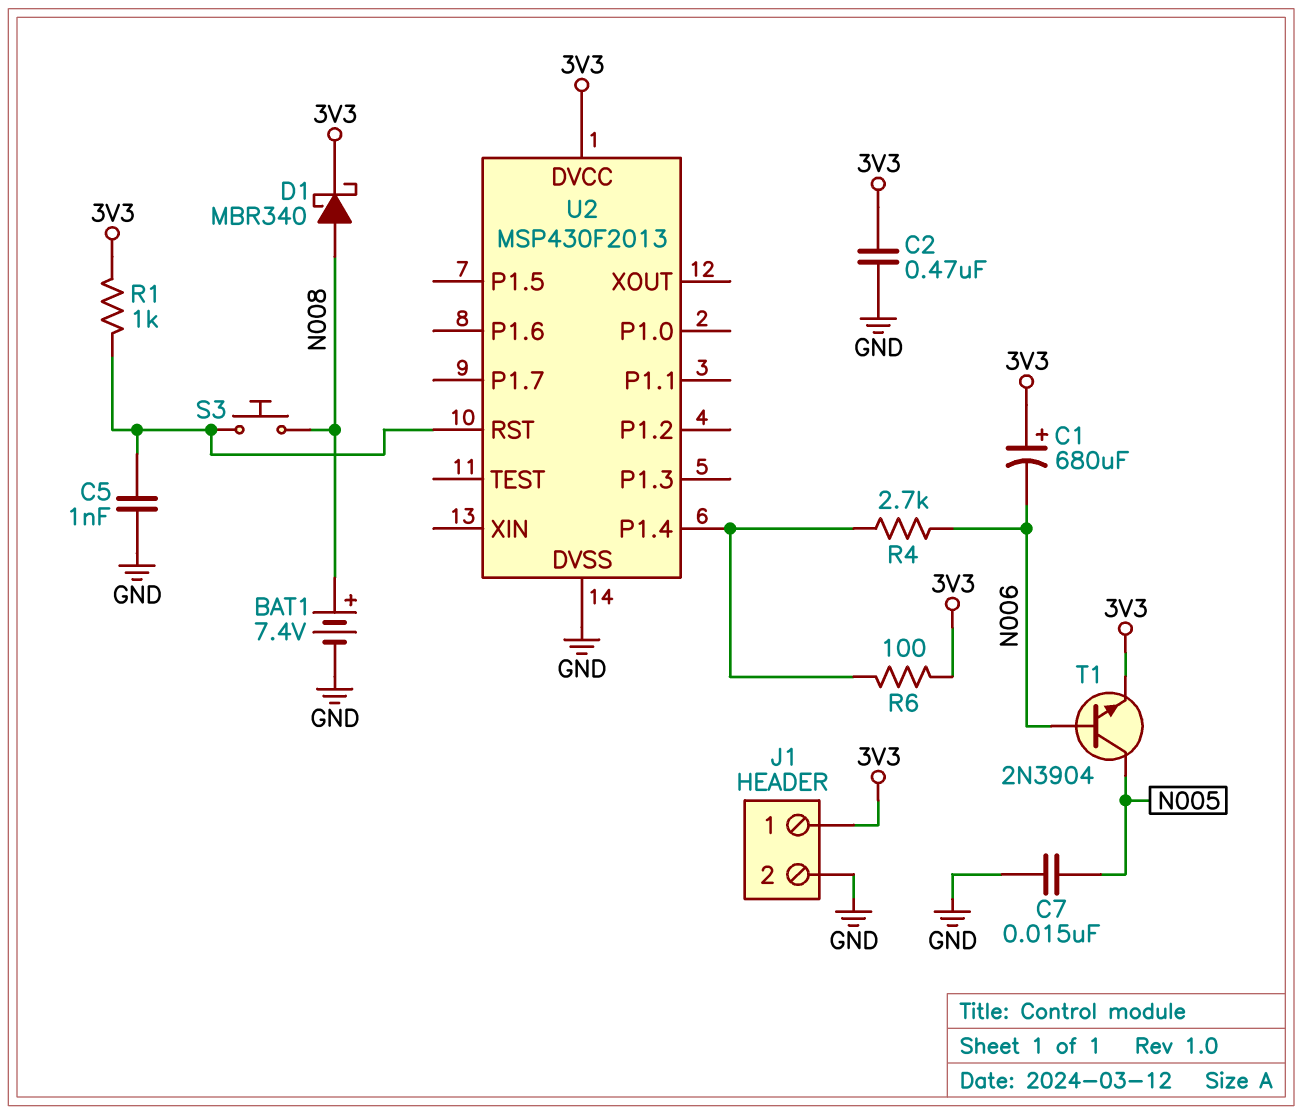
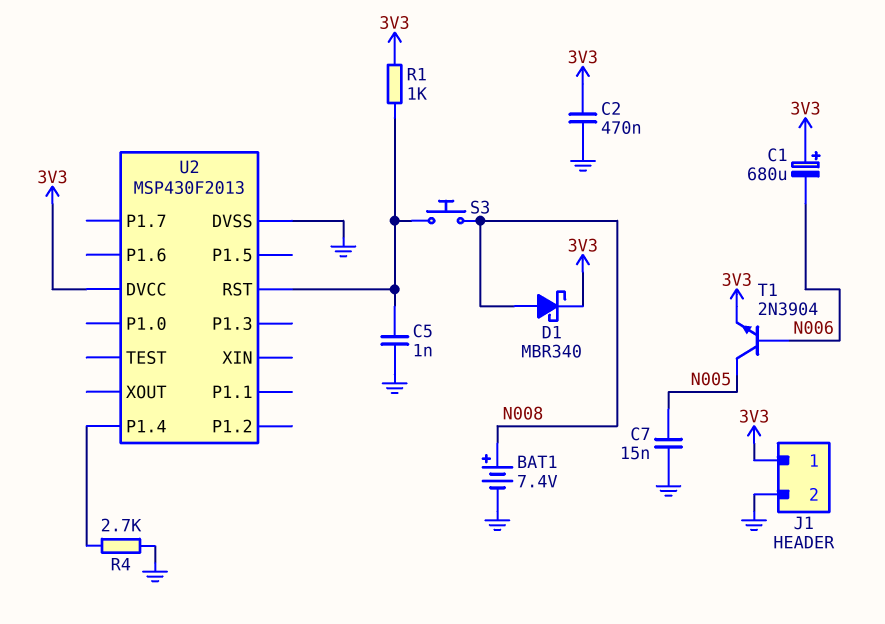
R4: 2.7k (N006, U2/P1.4) -> 2.7k (GND, U2/P1.4)
R6: 100 (3V3, U2/P1.4) -> none

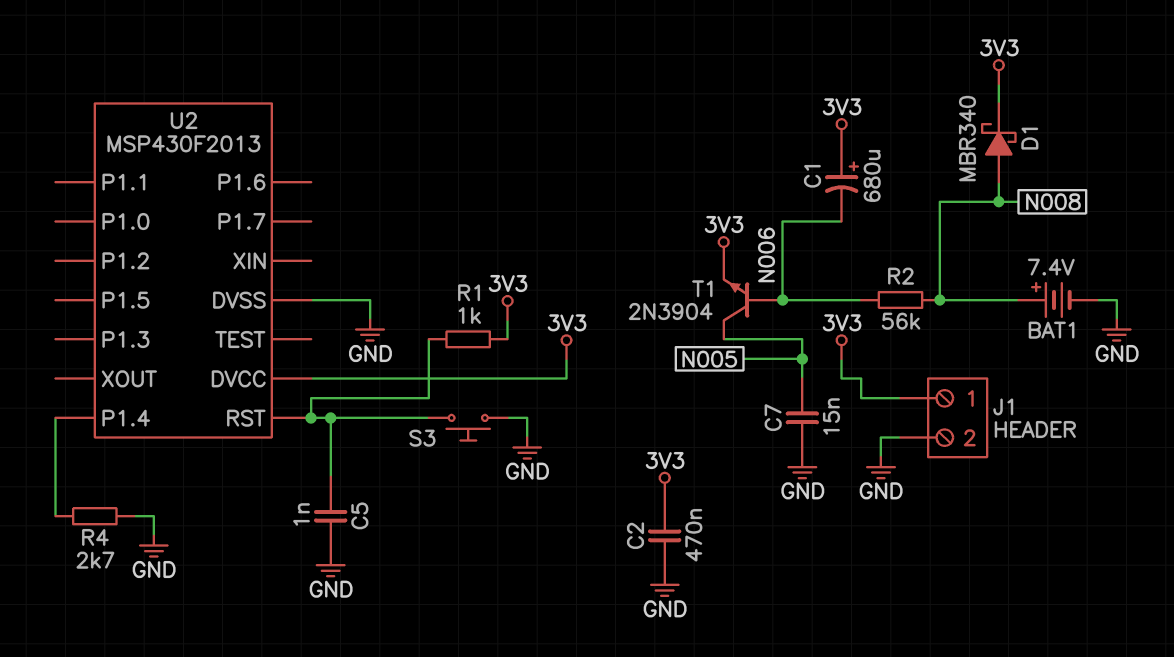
R2: none -> 56k (N006, N008)
S3: button (N008, U2/RST) -> button (GND, U2/RST)

